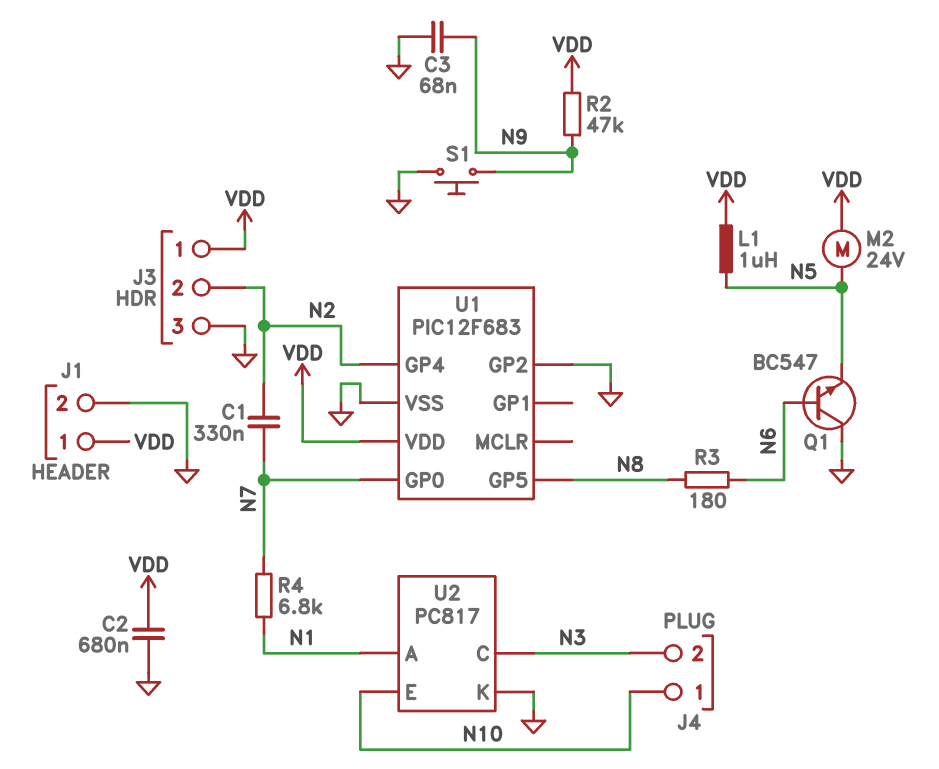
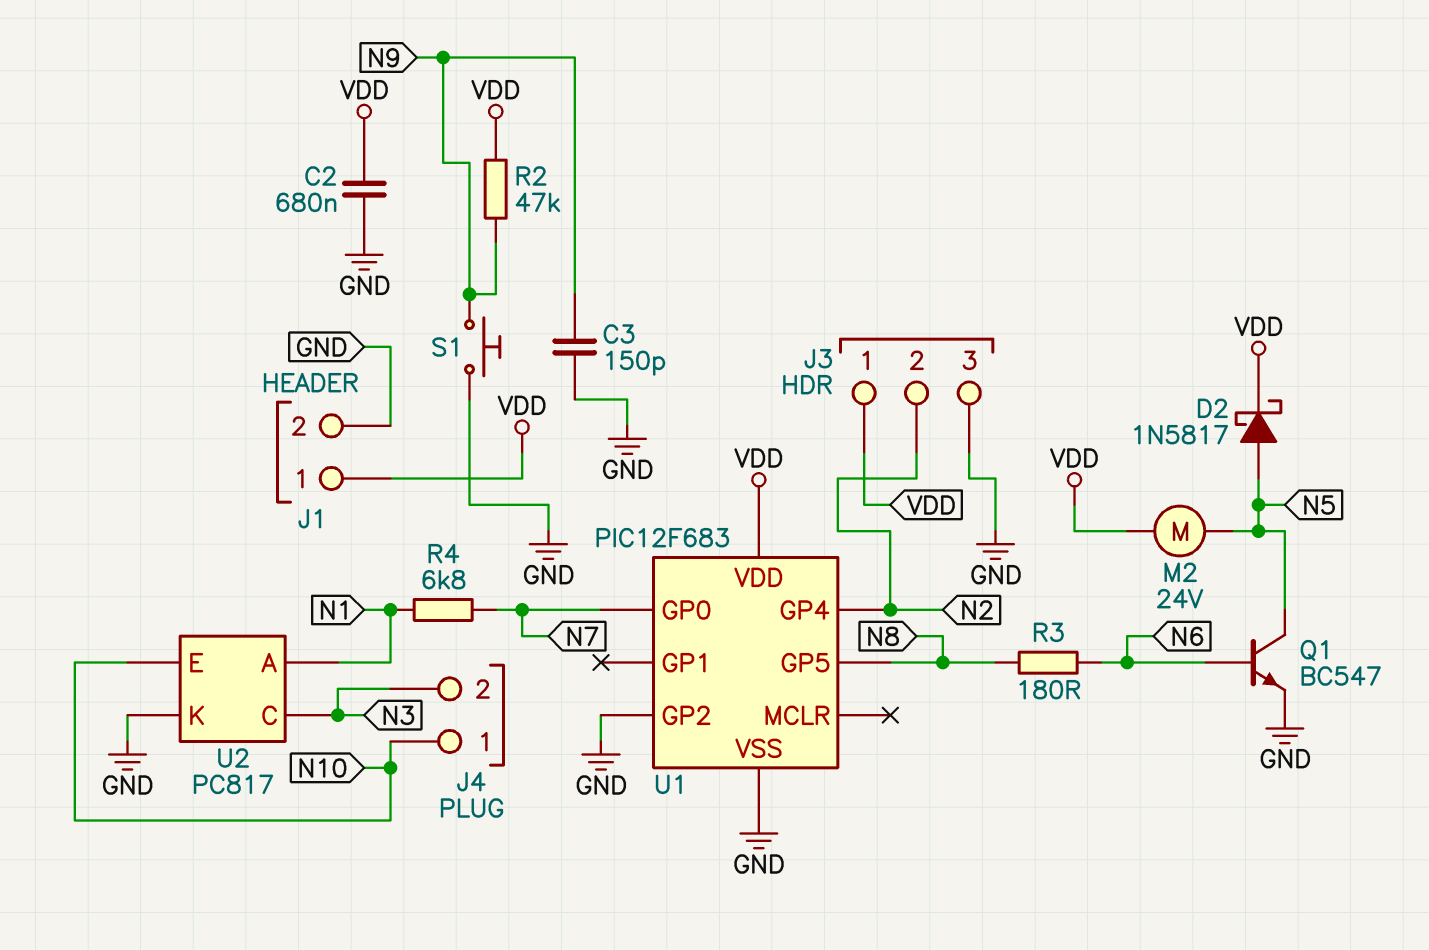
C1: 330nF (N2, N7) -> none
C3: 68nF (GND, N9) -> 150pF (GND, N9)
D2: none -> schottky 1N5817 (A N5, K VDD)
L1: 1uH (N5, VDD) -> none
Q1: NPN BC547 (B N6, C GND, E N5) -> NPN BC547 (B N6, C N5, E GND)

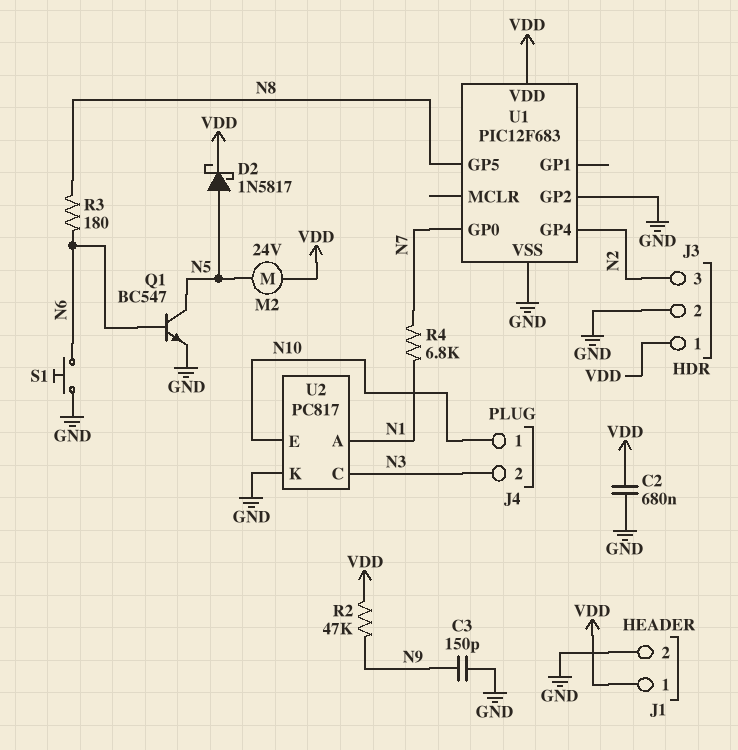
J3 pin 2: N2 -> GND
J3 pin 3: GND -> N2
S1: button (GND, N9) -> button (GND, N6)

